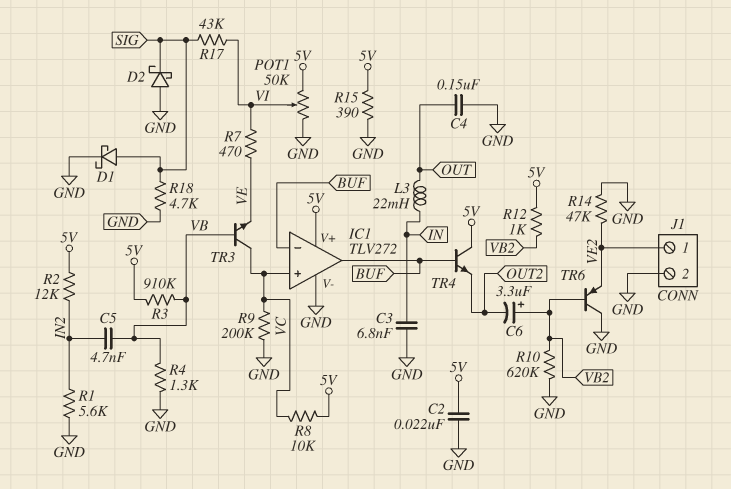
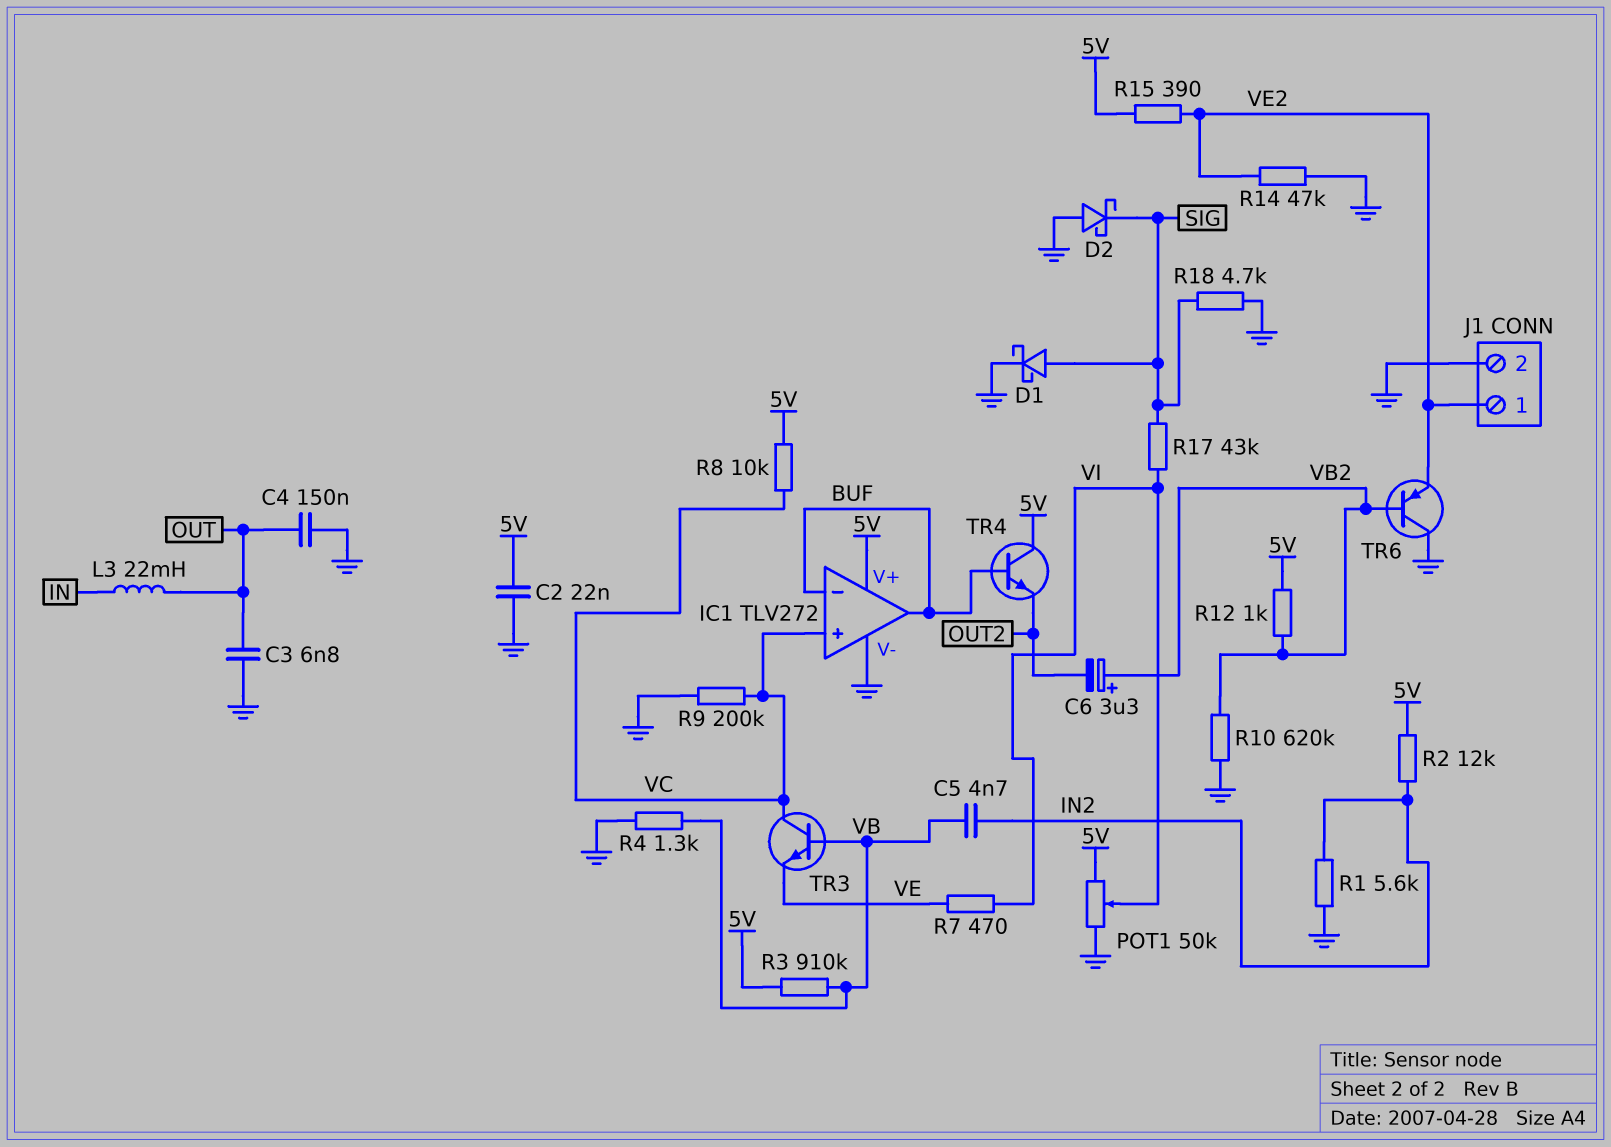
C3: 6.8nF (GND, IN) -> 6.8nF (GND, OUT)
R15: 390 (5V, GND) -> 390 (5V, VE2)

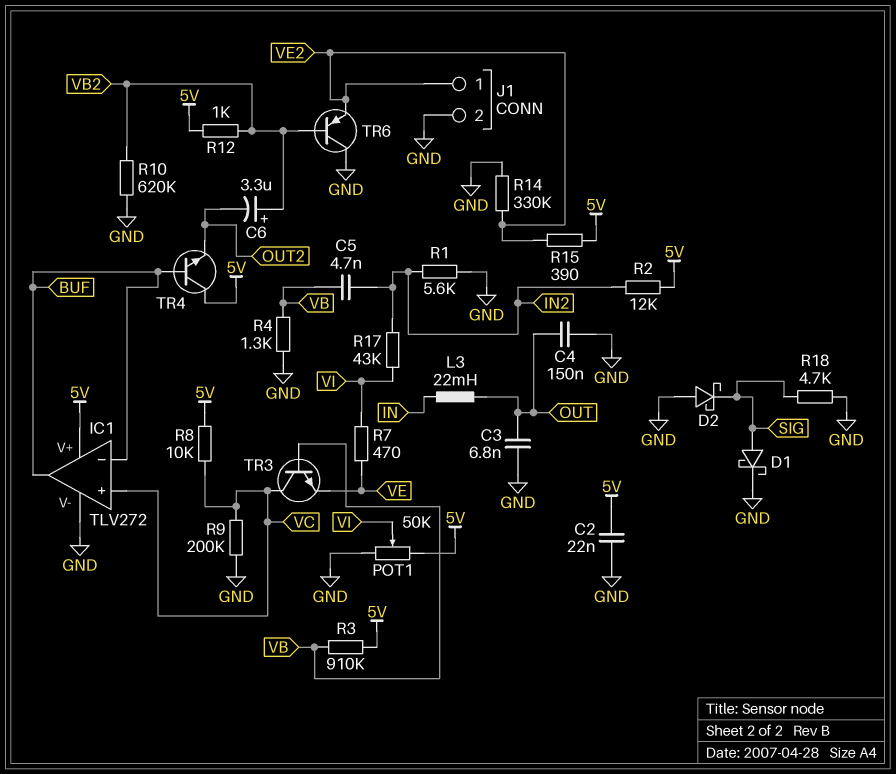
R14: 47k (GND, VE2) -> 330k (GND, VE2)
R17: 43k (SIG, VI) -> 43k (IN2, VI)

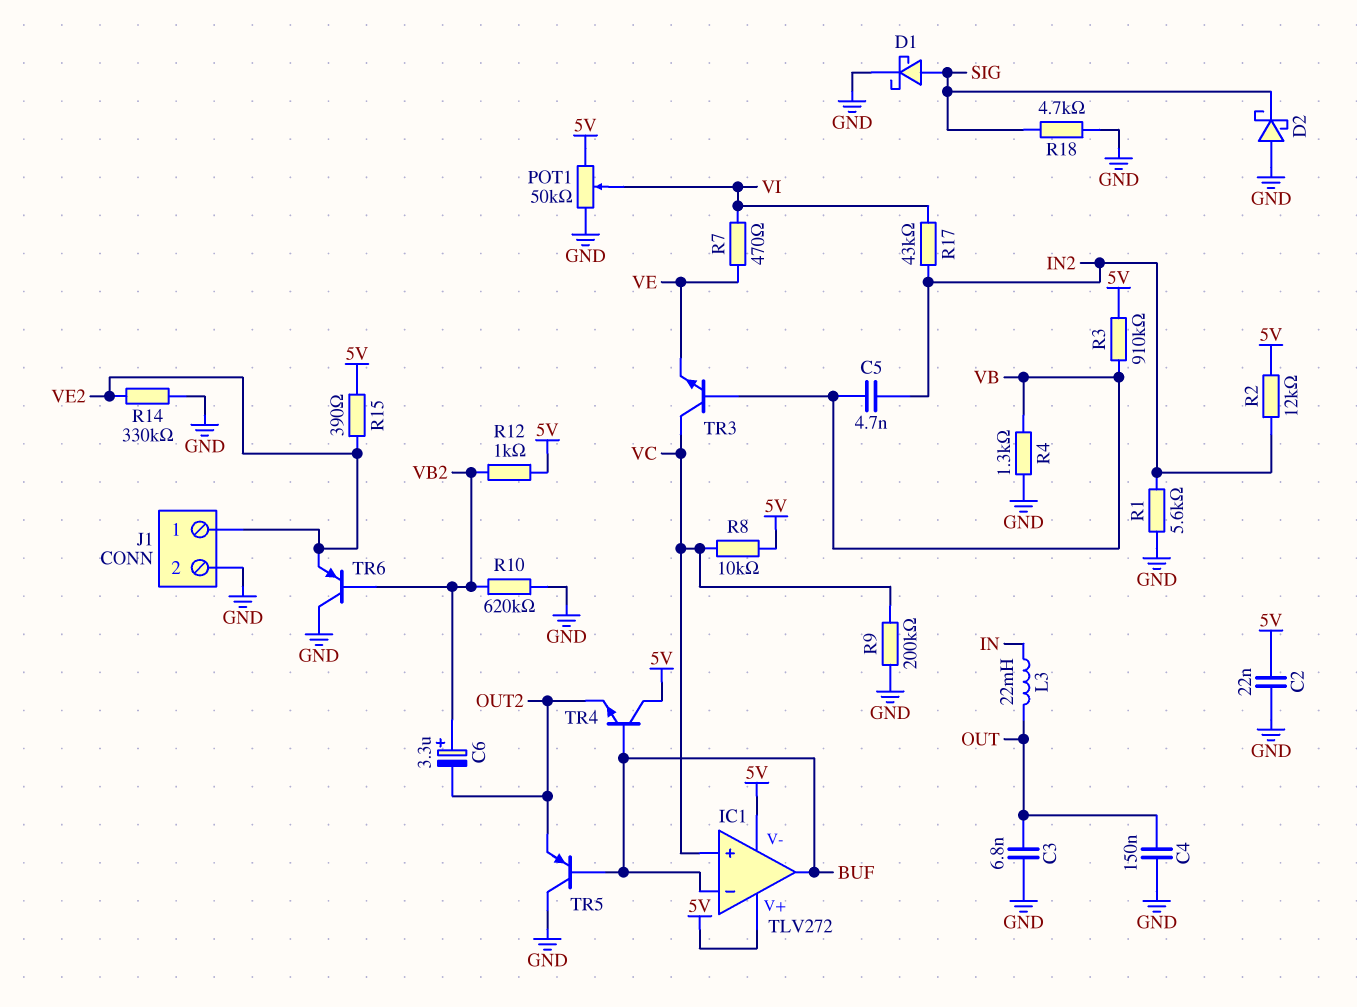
IC1 pin V-: GND -> 5V
TR5: none -> PNP (B BUF, C GND, E OUT2)

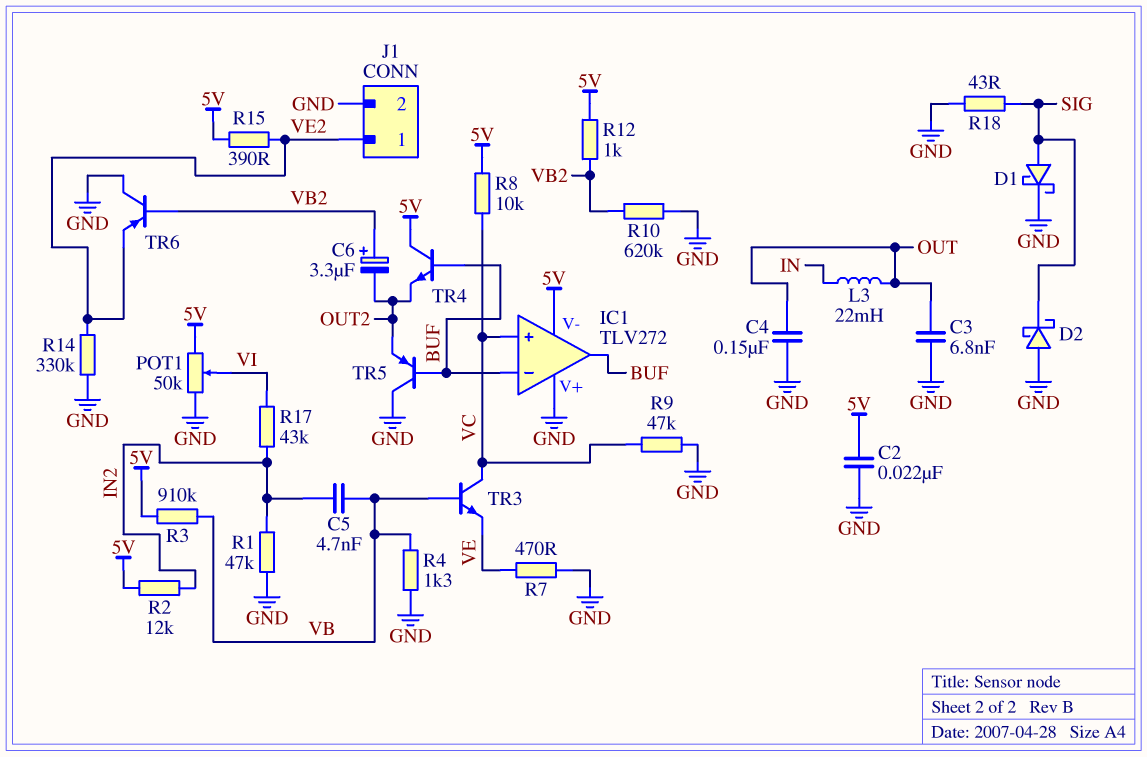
IC1 pin V+: 5V -> GND
R1: 5.6k (GND, IN2) -> 47k (GND, IN2)
R7: 470 (VE, VI) -> 470 (GND, VE)
R9: 200k (GND, VC) -> 47k (GND, VC)
R18: 4.7k (GND, SIG) -> 43 (GND, SIG)

